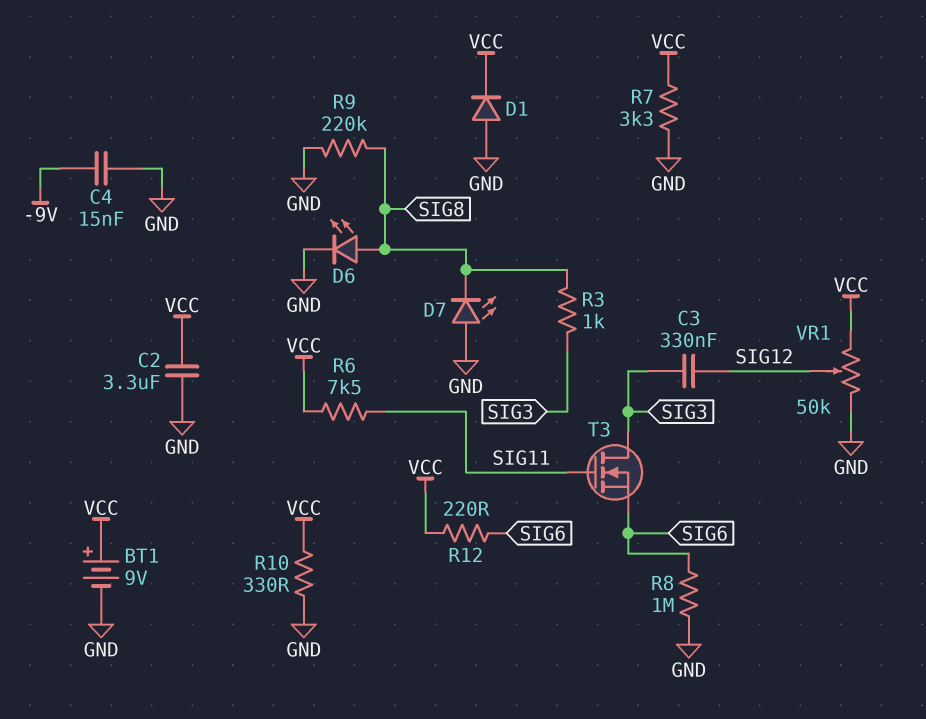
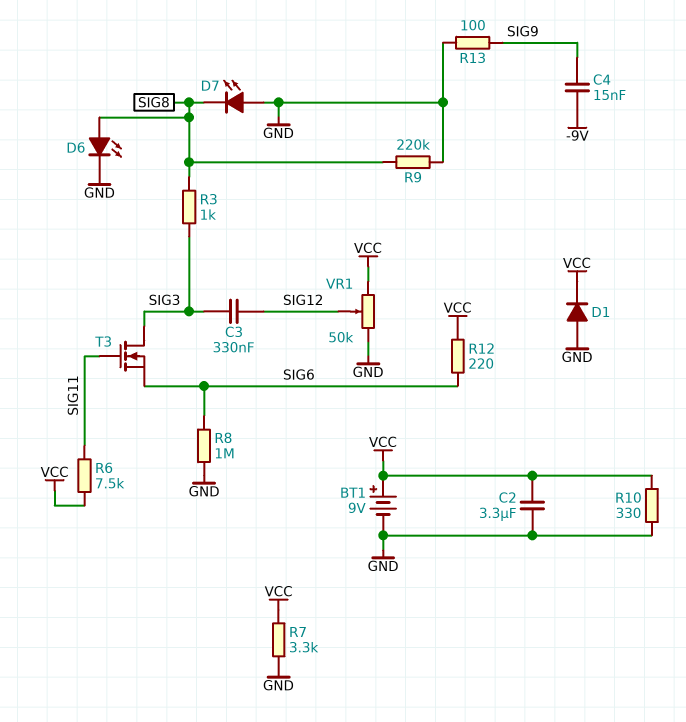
C4: 15nF (-9V, GND) -> 15nF (-9V, SIG9)
R13: none -> 100 (GND, SIG9)

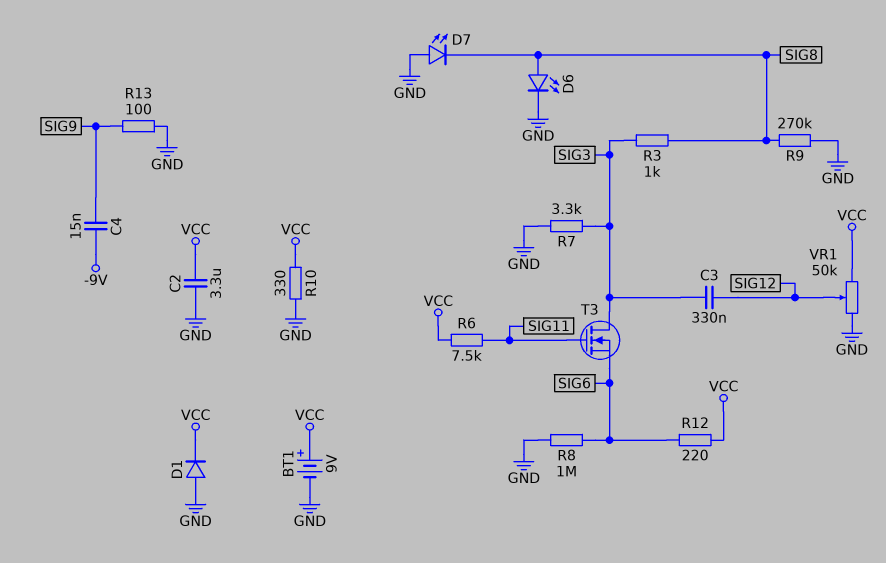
R7: 3.3k (GND, VCC) -> 3.3k (GND, SIG3)
R9: 220k (GND, SIG8) -> 270k (GND, SIG8)

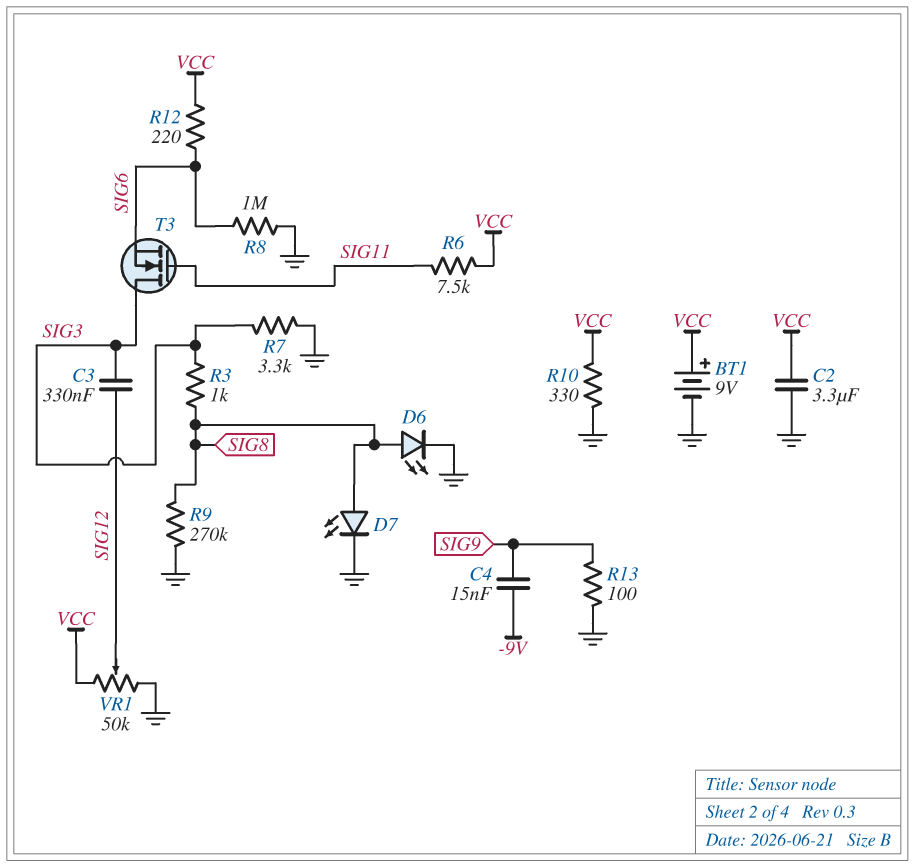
D1: diode (A GND, K VCC) -> none
D7: LED (A GND, K SIG8) -> LED (A SIG8, K GND)

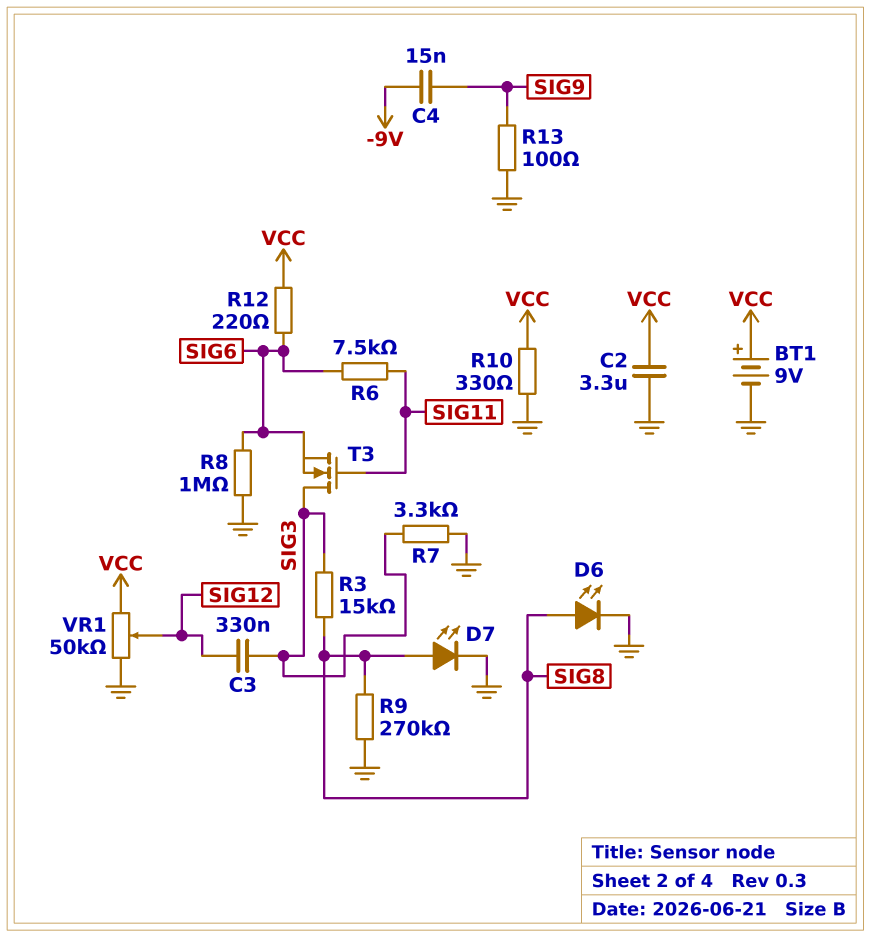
R3: 1k (SIG3, SIG8) -> 15k (SIG3, SIG8)
R6: 7.5k (SIG11, VCC) -> 7.5k (SIG6, SIG11)

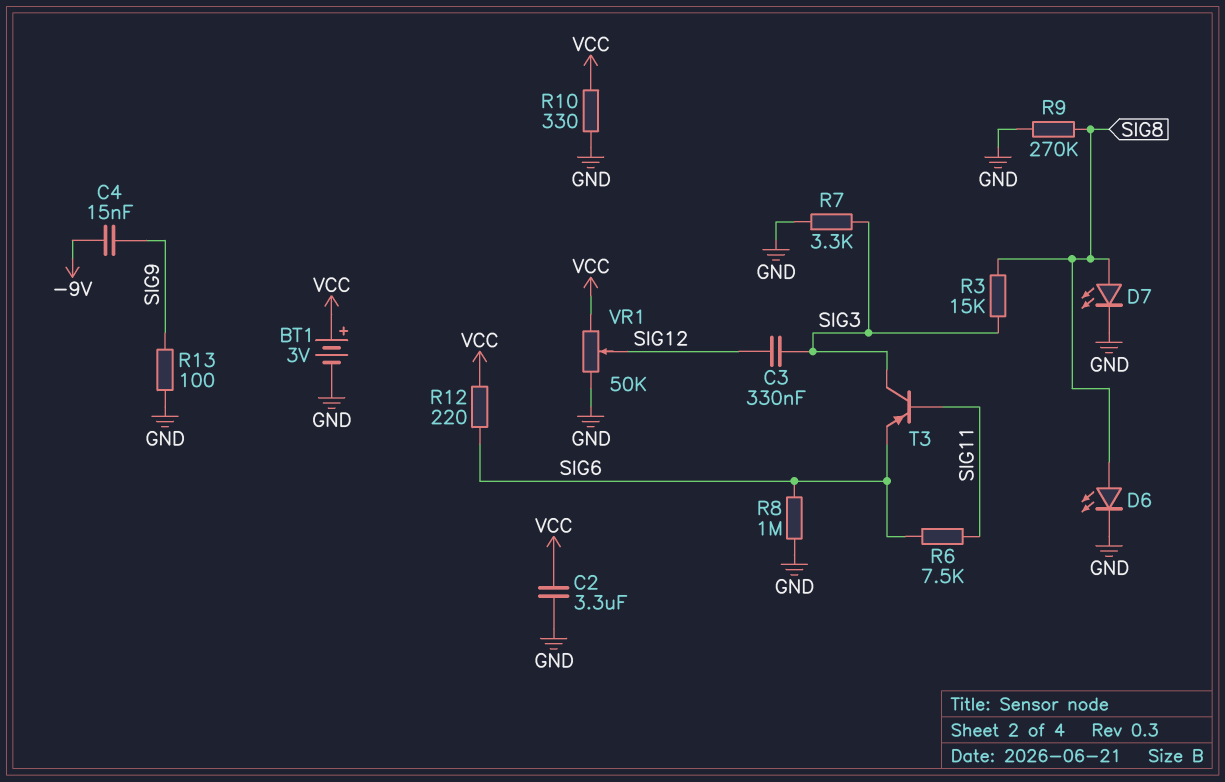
BT1: 9V (plus VCC, minus GND) -> 3V (plus VCC, minus GND)
T3: NMOS (G SIG11, D SIG3, S SIG6) -> PNP (B SIG11, C SIG3, E SIG6)

